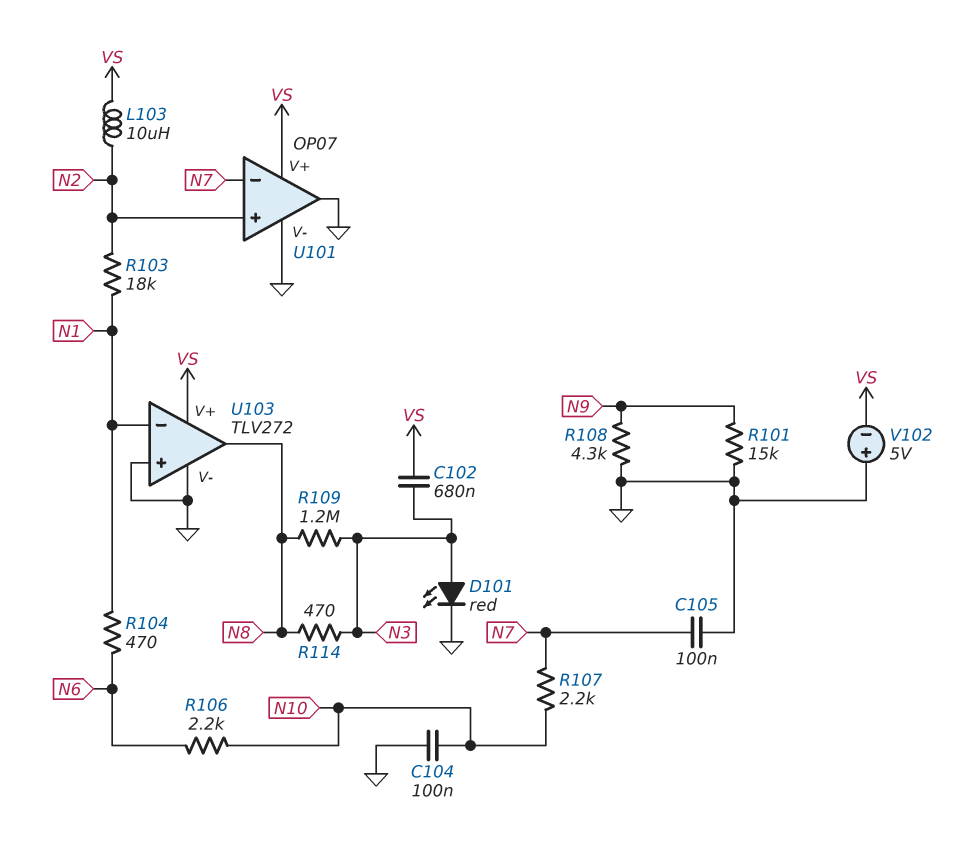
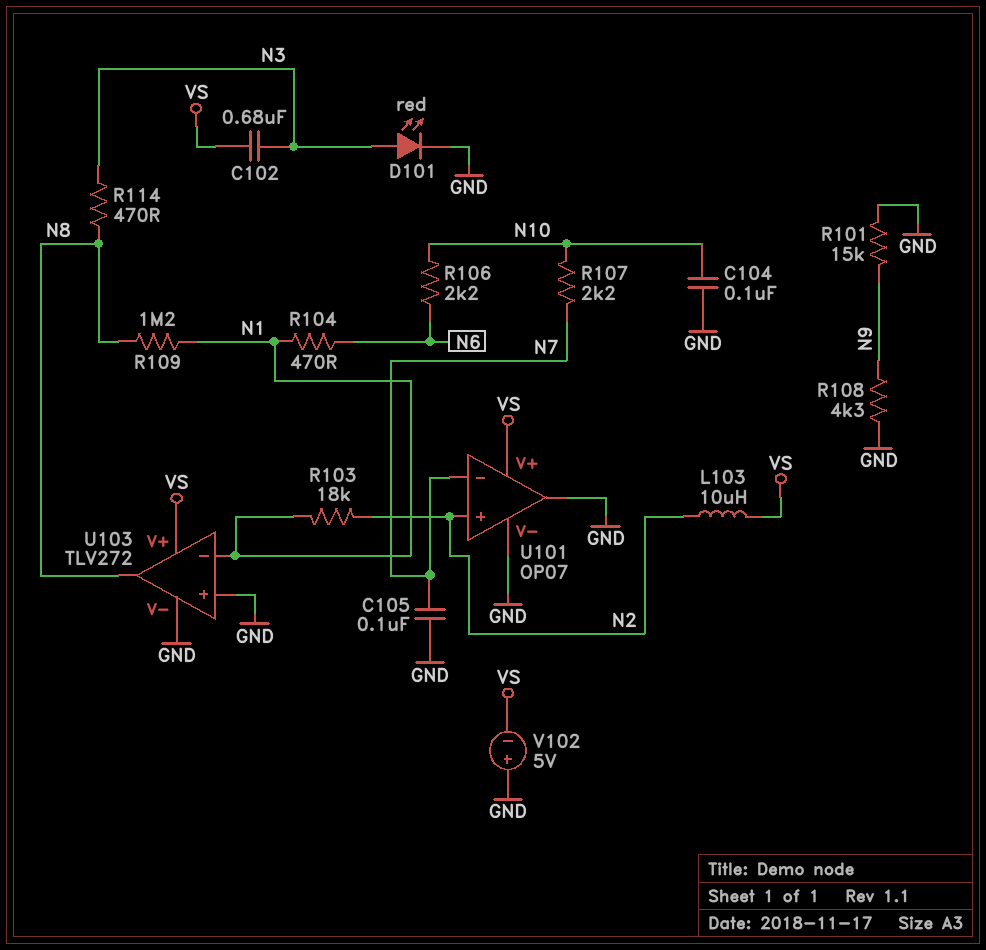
R109: 1.2M (N3, N8) -> 1.2M (N1, N8)

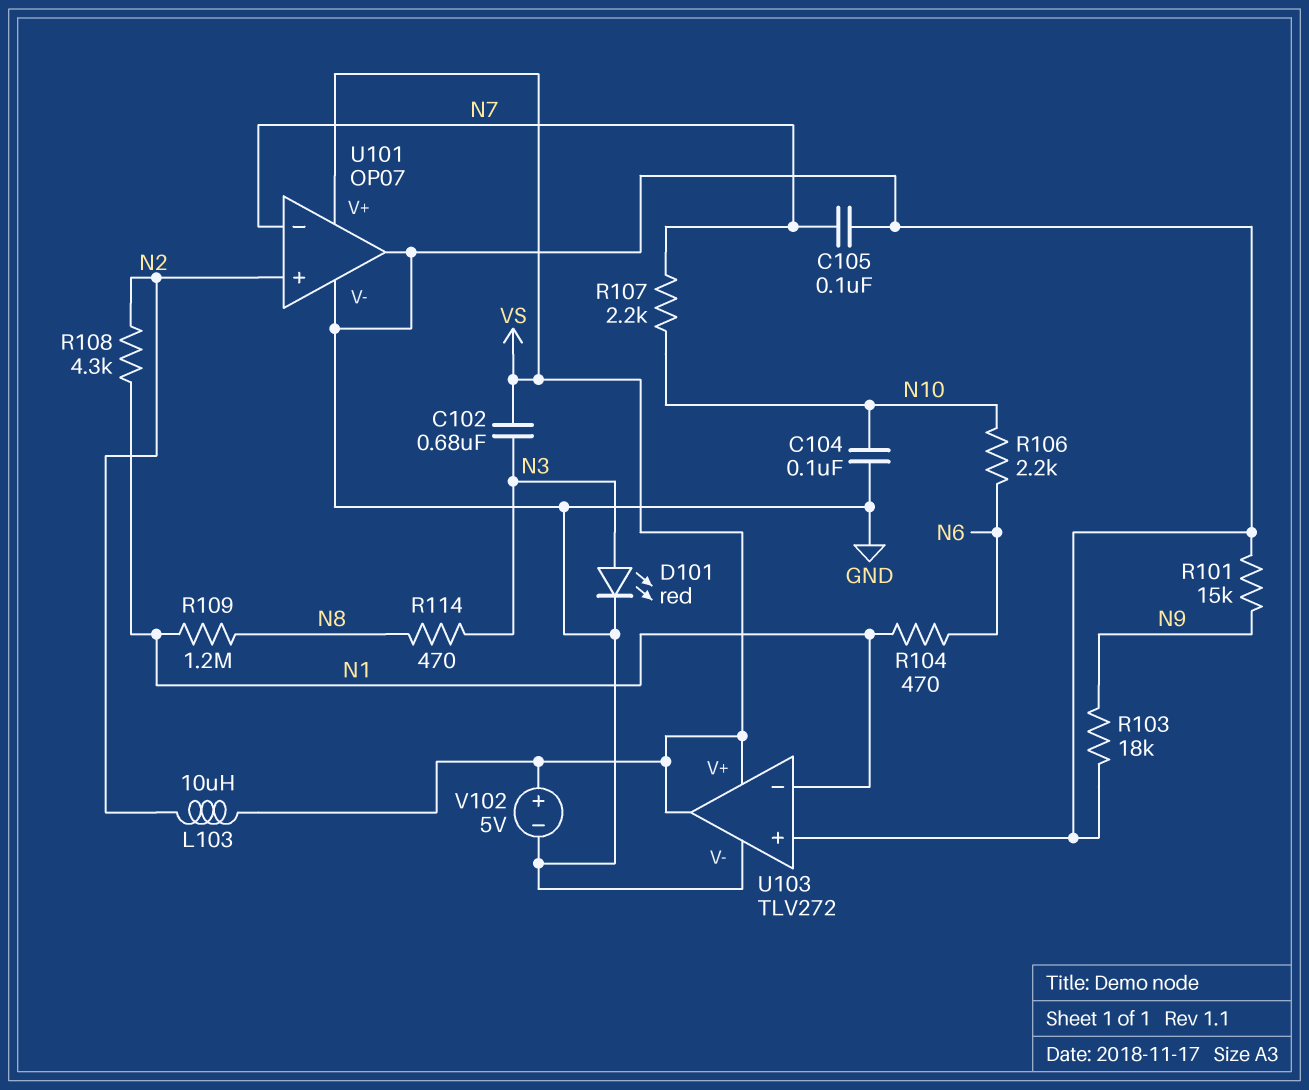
R103: 18k (N1, N2) -> 18k (GND, N9)
R108: 4.3k (GND, N9) -> 4.3k (N1, N2)
U103 pin out: N8 -> VS
V102: 5V (plus GND, minus VS) -> 5V (plus VS, minus GND)

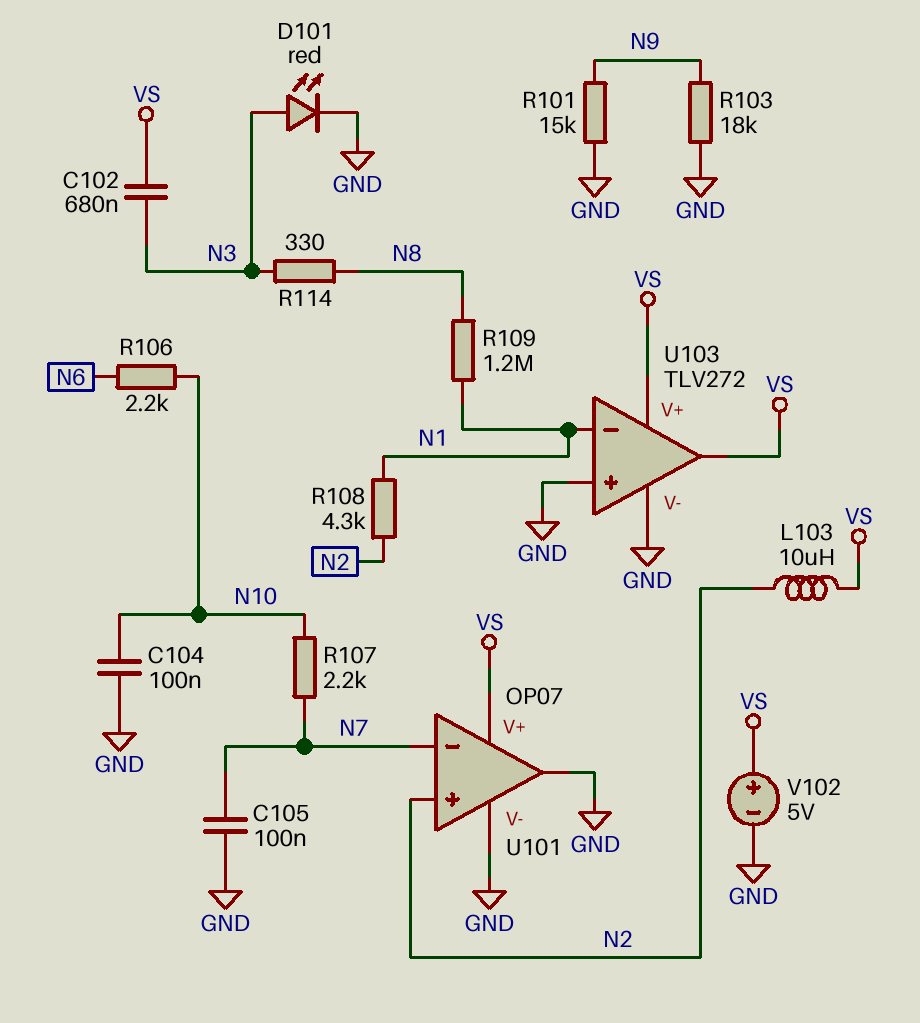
R104: 470 (N1, N6) -> none
R114: 470 (N3, N8) -> 330 (N3, N8)

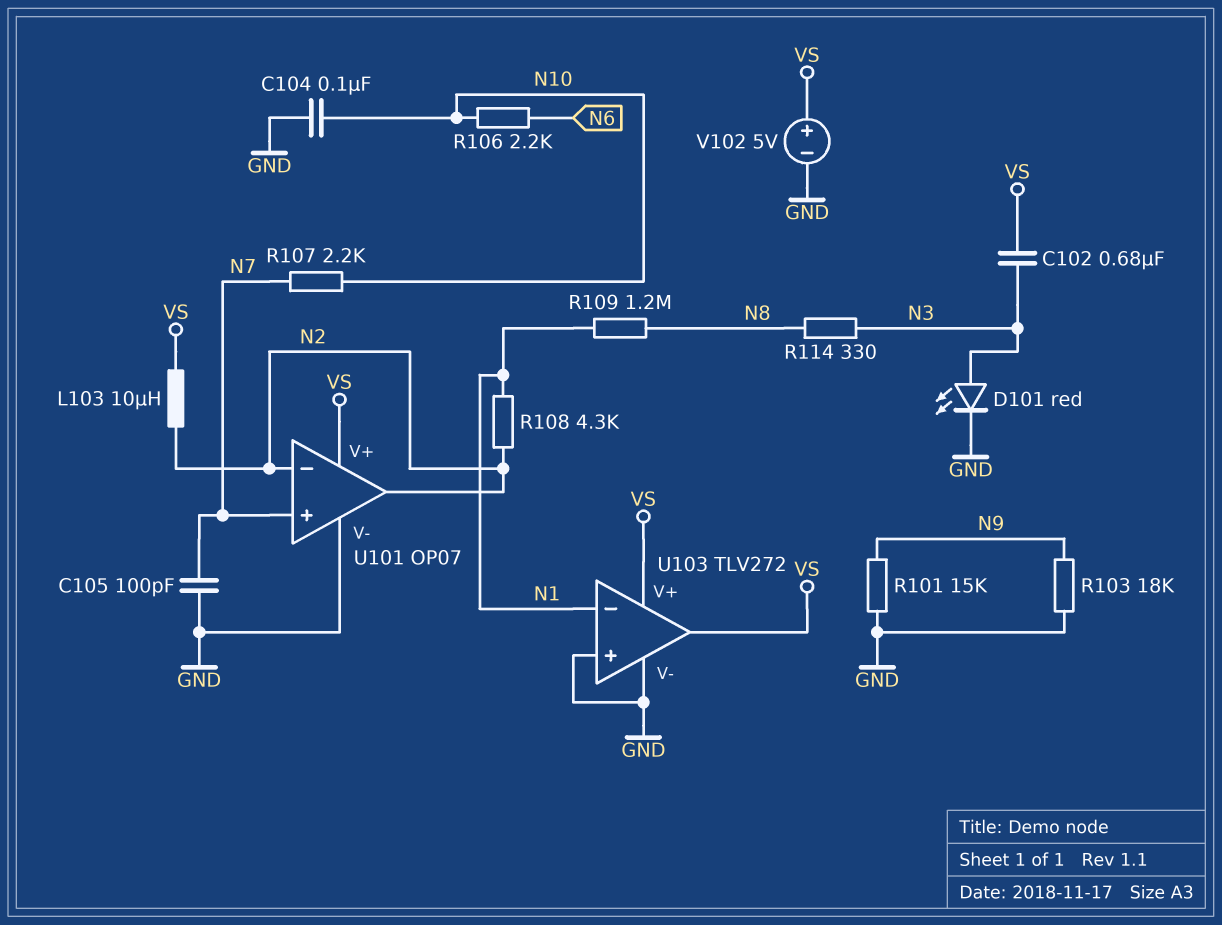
C105: 100nF (GND, N7) -> 100pF (GND, N7)
U101 pin in+: N2 -> N7
U101 pin in-: N7 -> N2
U101 pin out: GND -> N2

